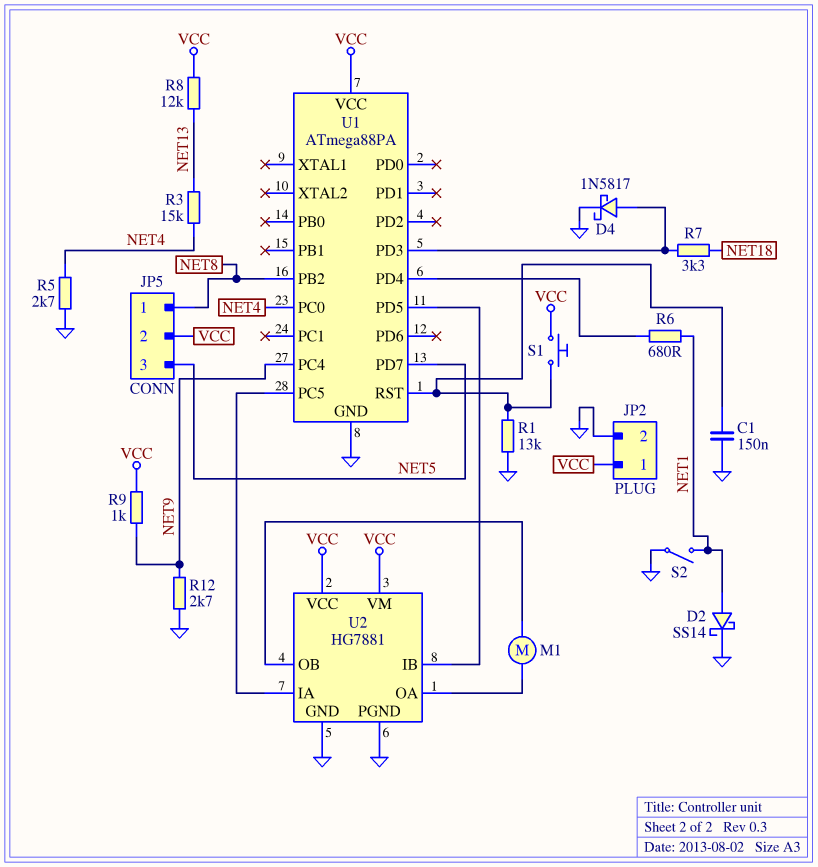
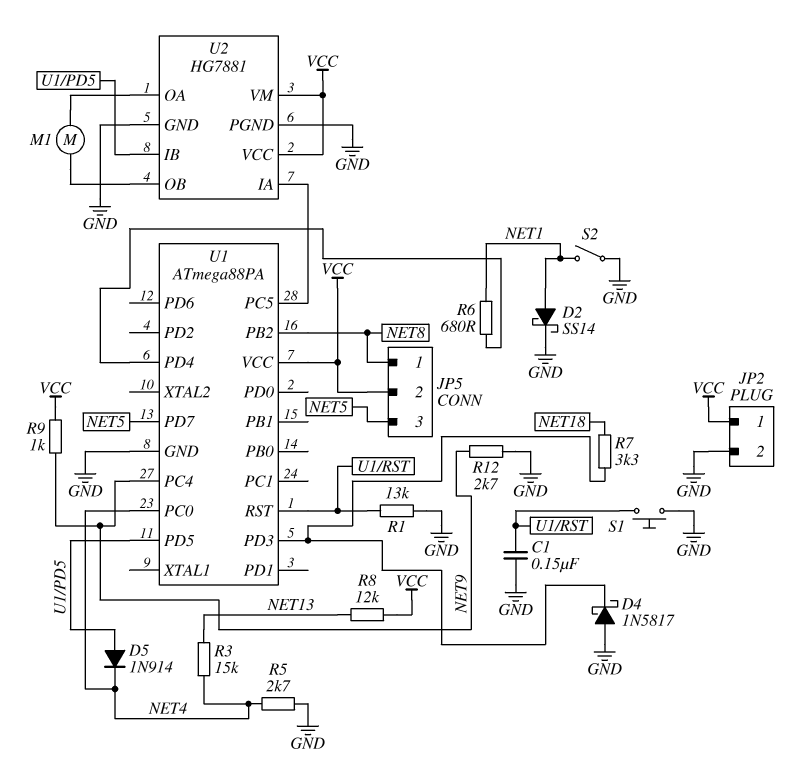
D4: schottky 1N5817 (A U1/PD3, K GND) -> schottky 1N5817 (A GND, K U1/PD3)
D5: none -> diode 1N914 (A U1/PD5, K NET4)
S1: button (U1/RST, VCC) -> button (GND, U1/RST)

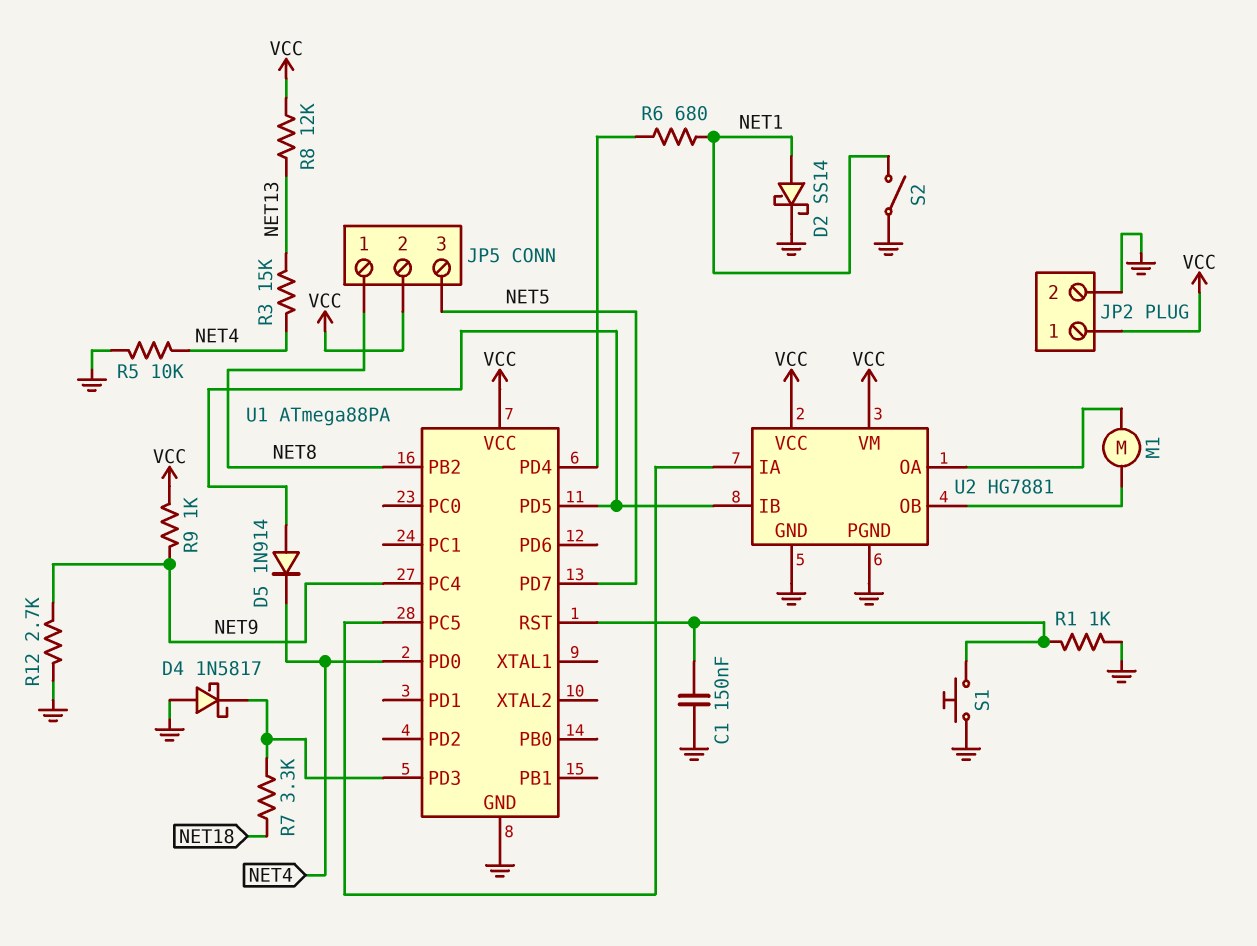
R1: 13k (GND, U1/RST) -> 1k (GND, U1/RST)
R5: 2.7k (GND, NET4) -> 10k (GND, NET4)
U1 pin PC0: NET4 -> none
U1 pin PD0: none -> NET4

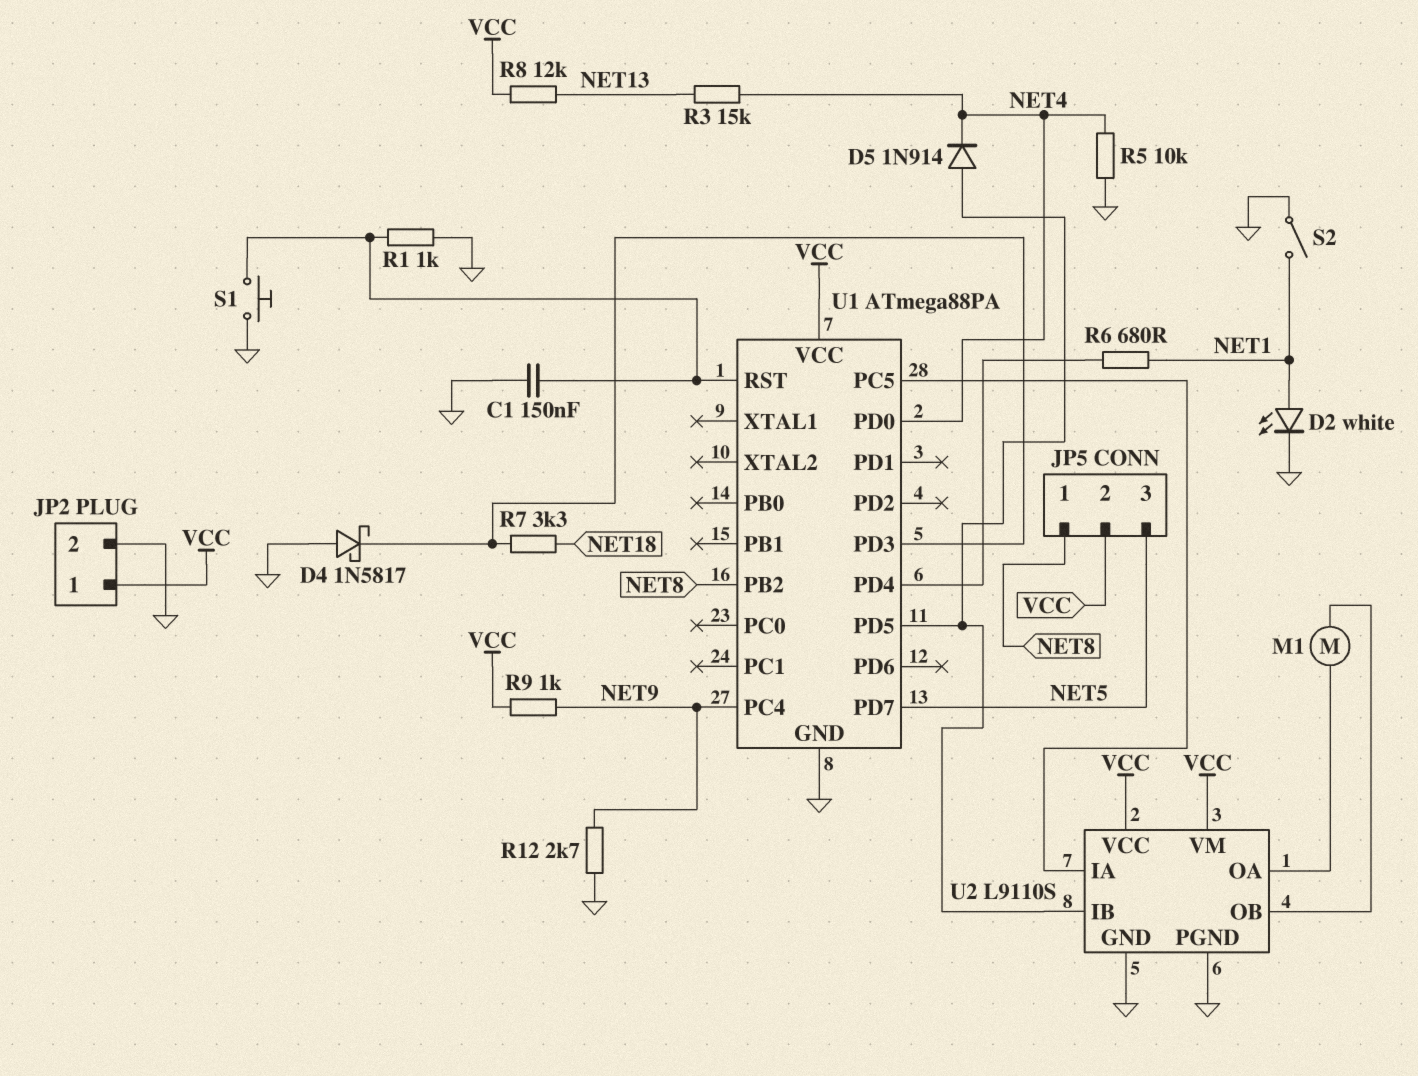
D2: schottky SS14 (A NET1, K GND) -> LED white (A NET1, K GND)
U2: HG7881 -> L9110S

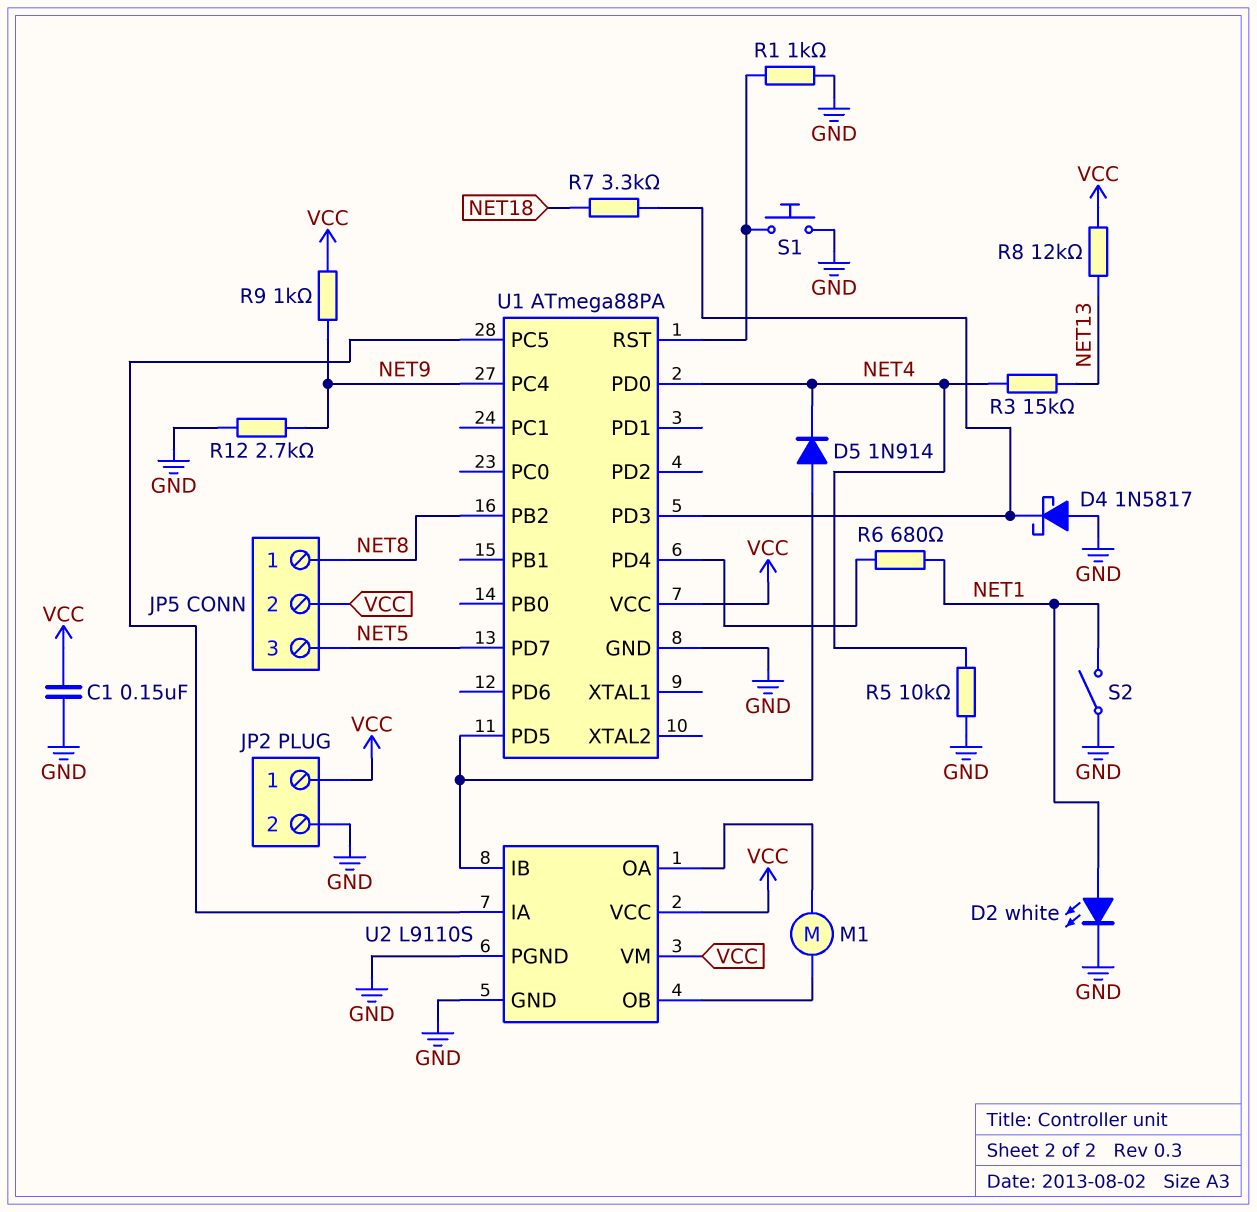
C1: 150nF (GND, U1/RST) -> 150nF (GND, VCC)

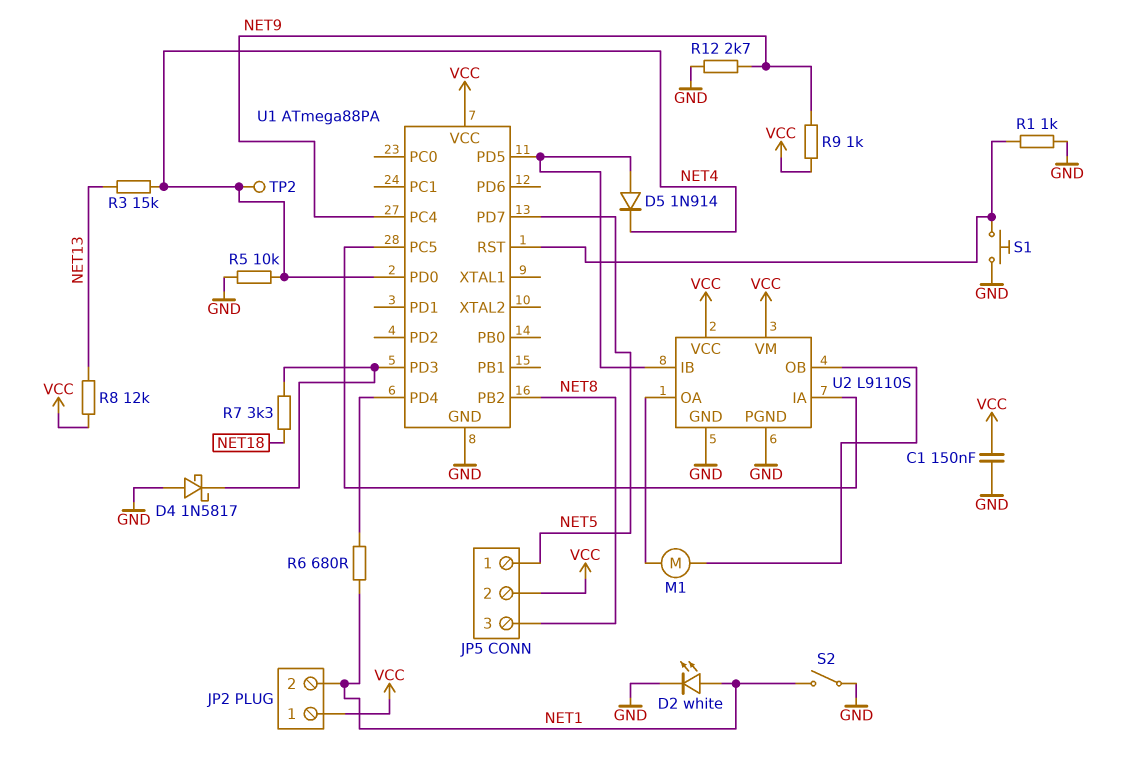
JP2 pin 2: GND -> NET1
JP5 pin 1: NET8 -> NET5
JP5 pin 3: NET5 -> NET8
TP2: none -> test point (NET4)

